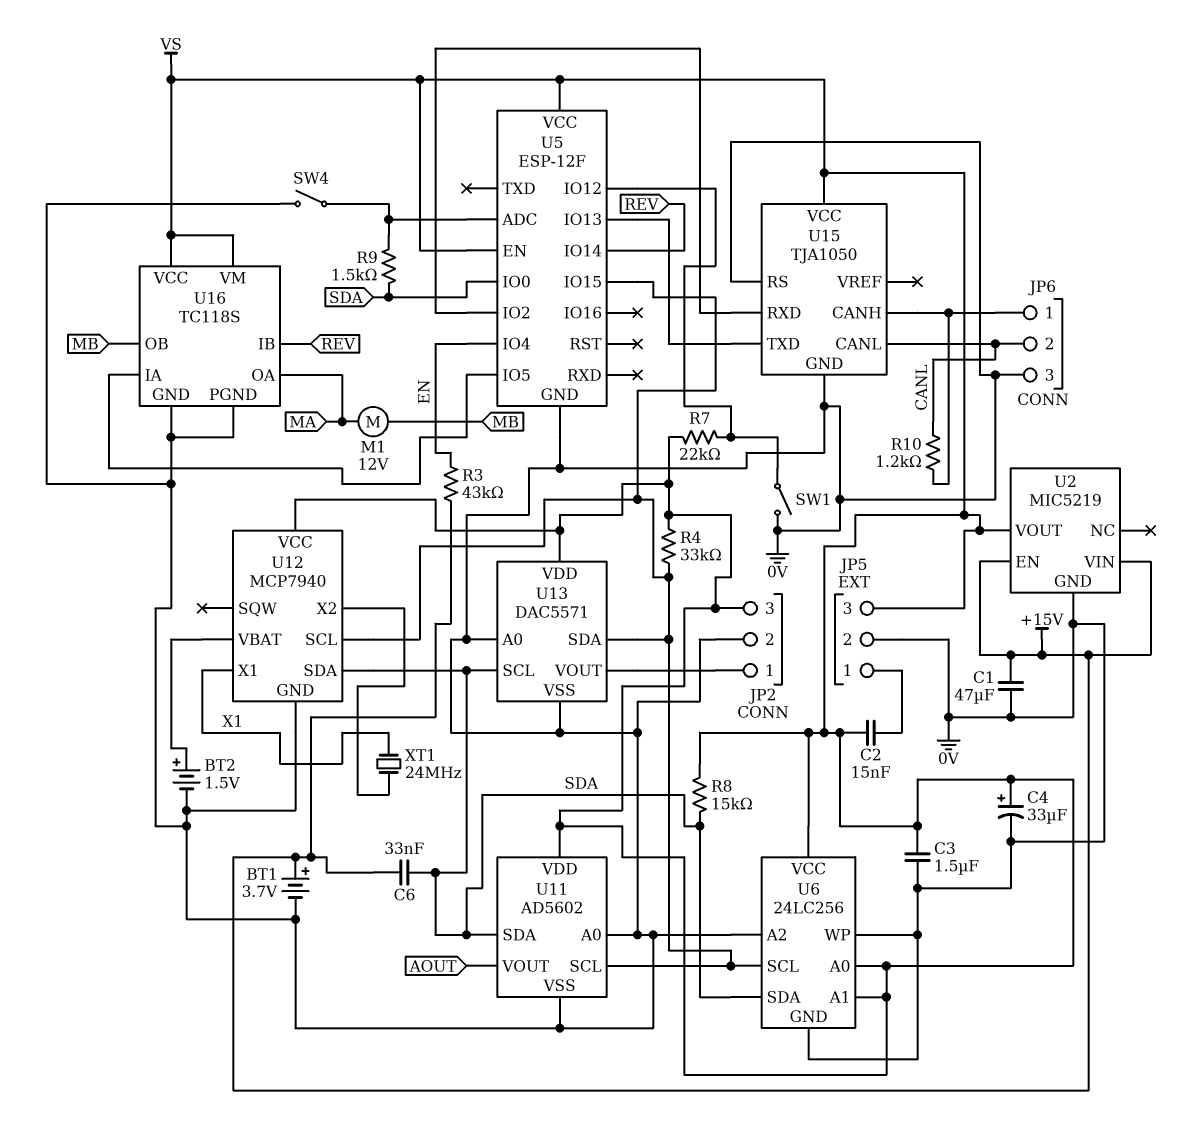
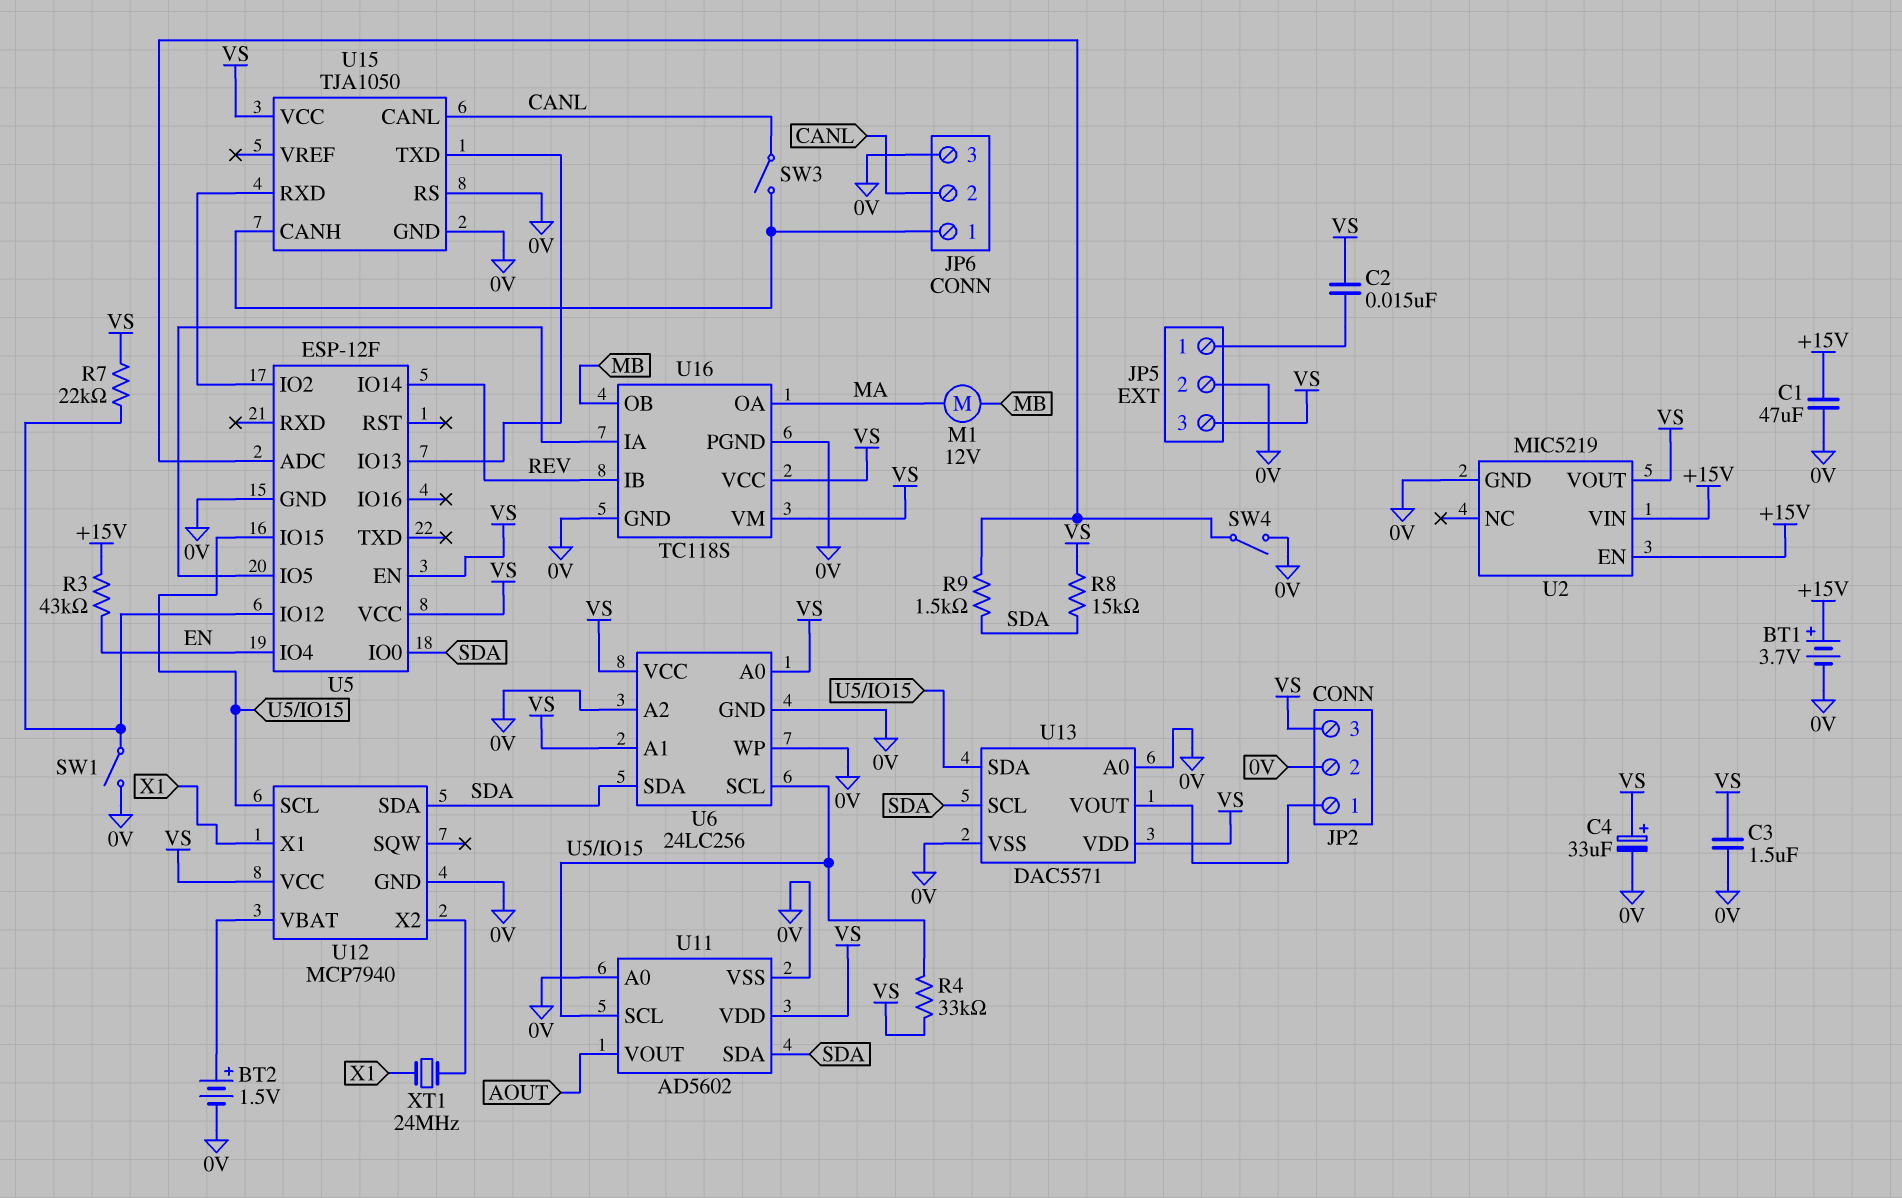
C6: 33nF (+15V, SDA) -> none
R10: 1.2k (CANL, JP6/1) -> none
SW3: none -> switch (CANL, JP6/1)

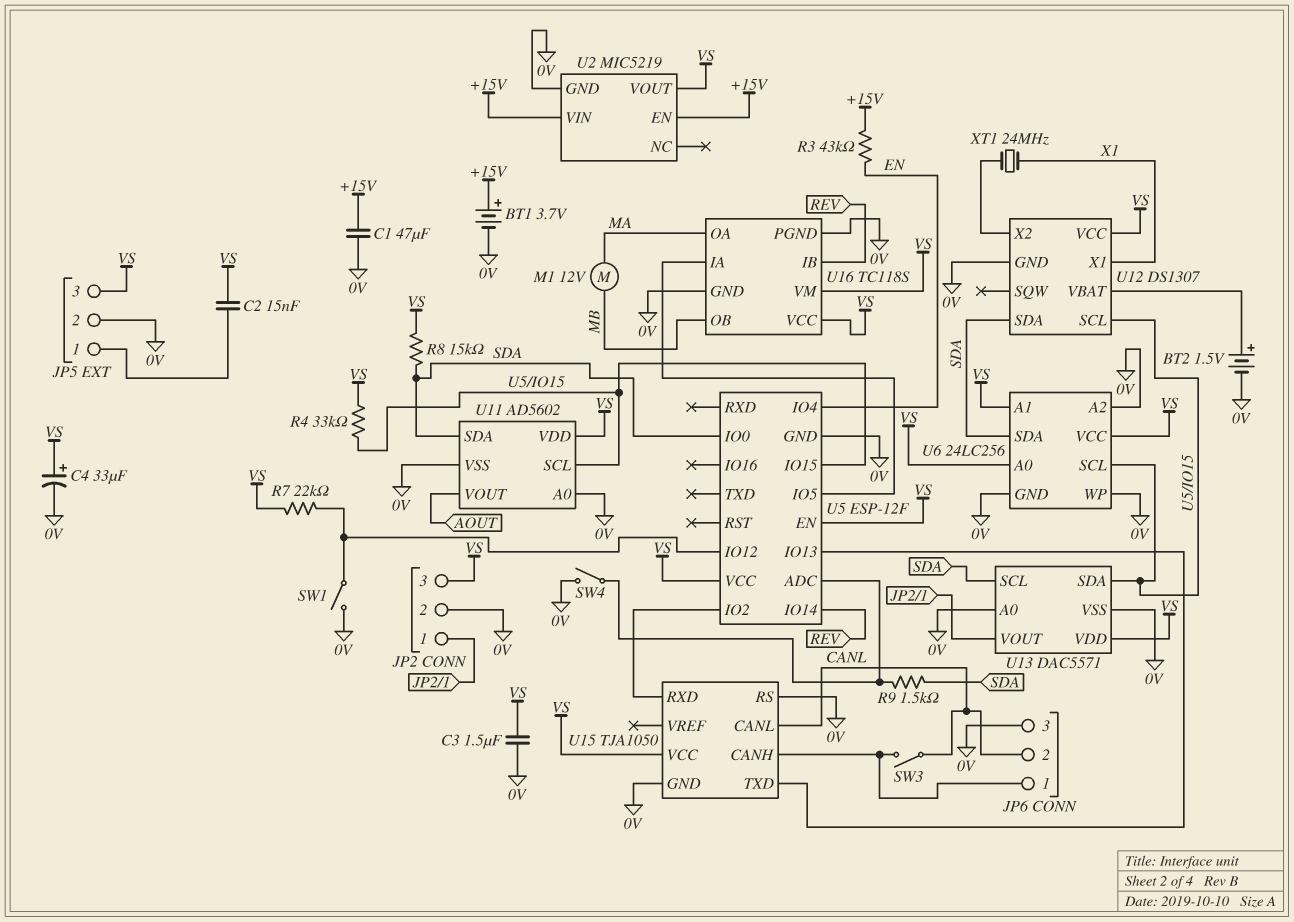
U12: MCP7940 -> DS1307

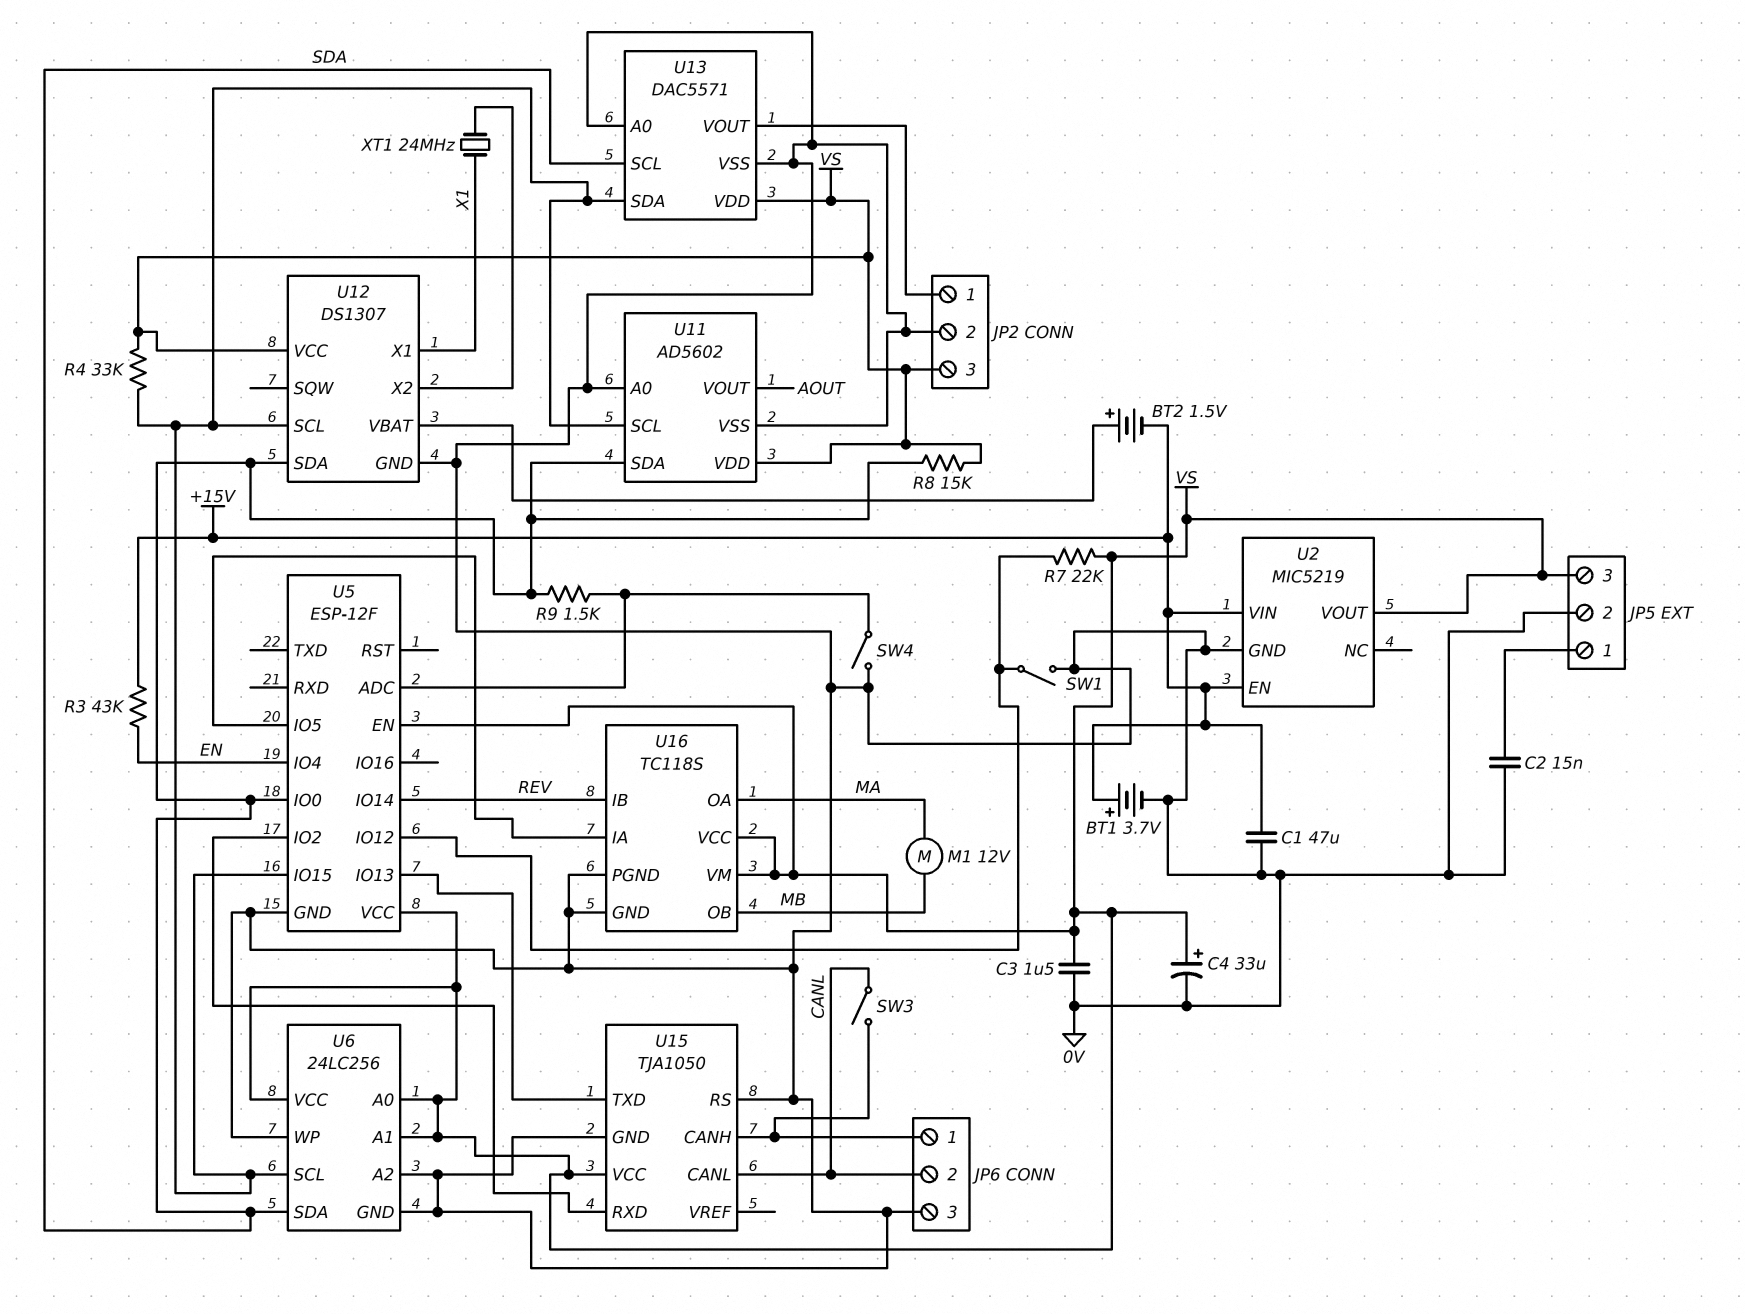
BT2: 1.5V (plus U12/VBAT, minus 0V) -> 1.5V (plus U12/VBAT, minus +15V)
C2: 15nF (JP5/1, VS) -> 15nF (0V, JP5/1)

